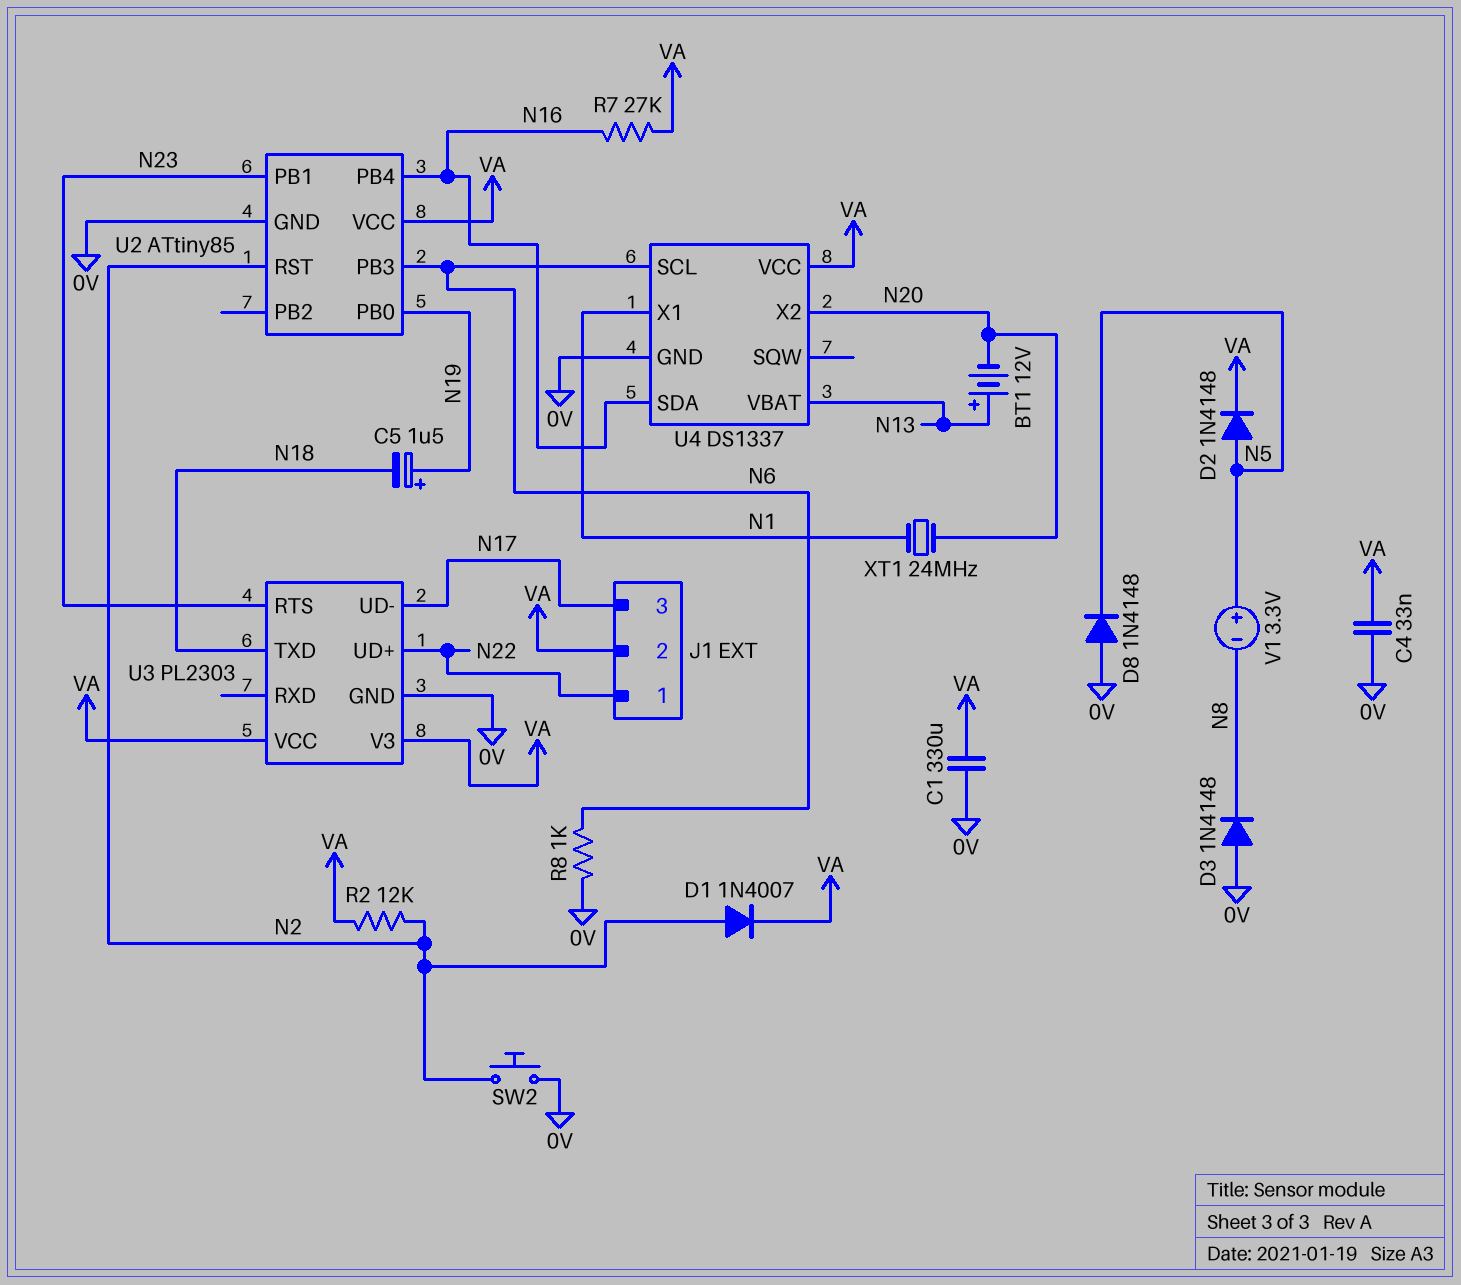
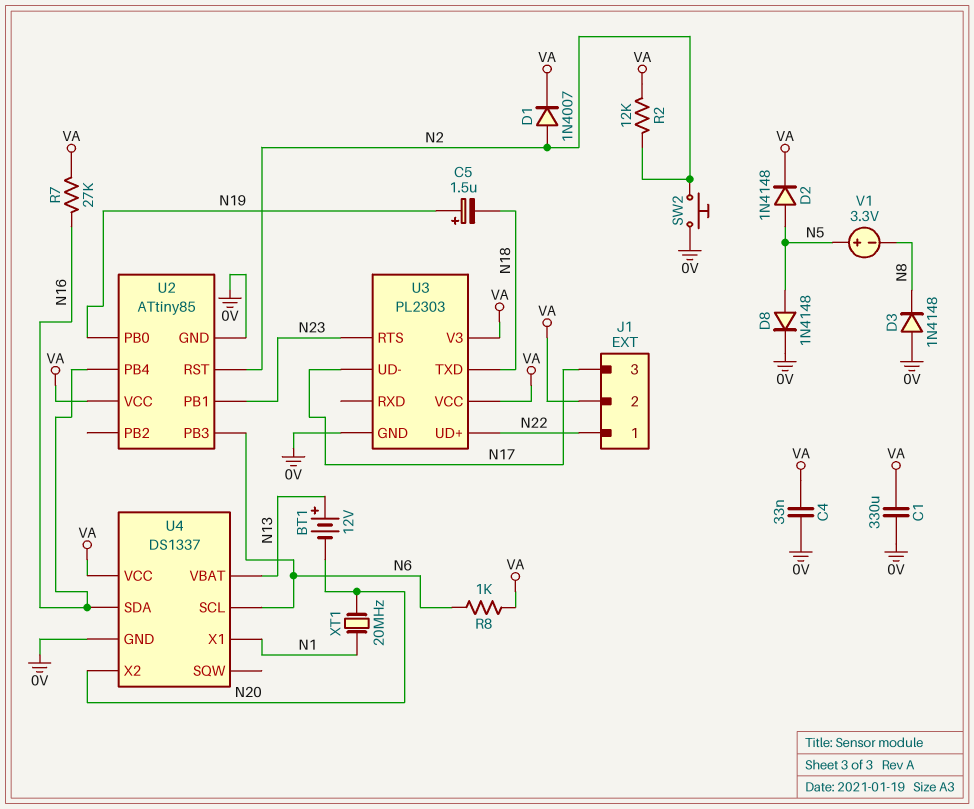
D8: diode 1N4148 (A 0V, K N5) -> diode 1N4148 (A N5, K 0V)
R8: 1k (0V, N6) -> 1k (N6, VA)
XT1: 24MHz (N1, N20) -> 20MHz (N1, N20)

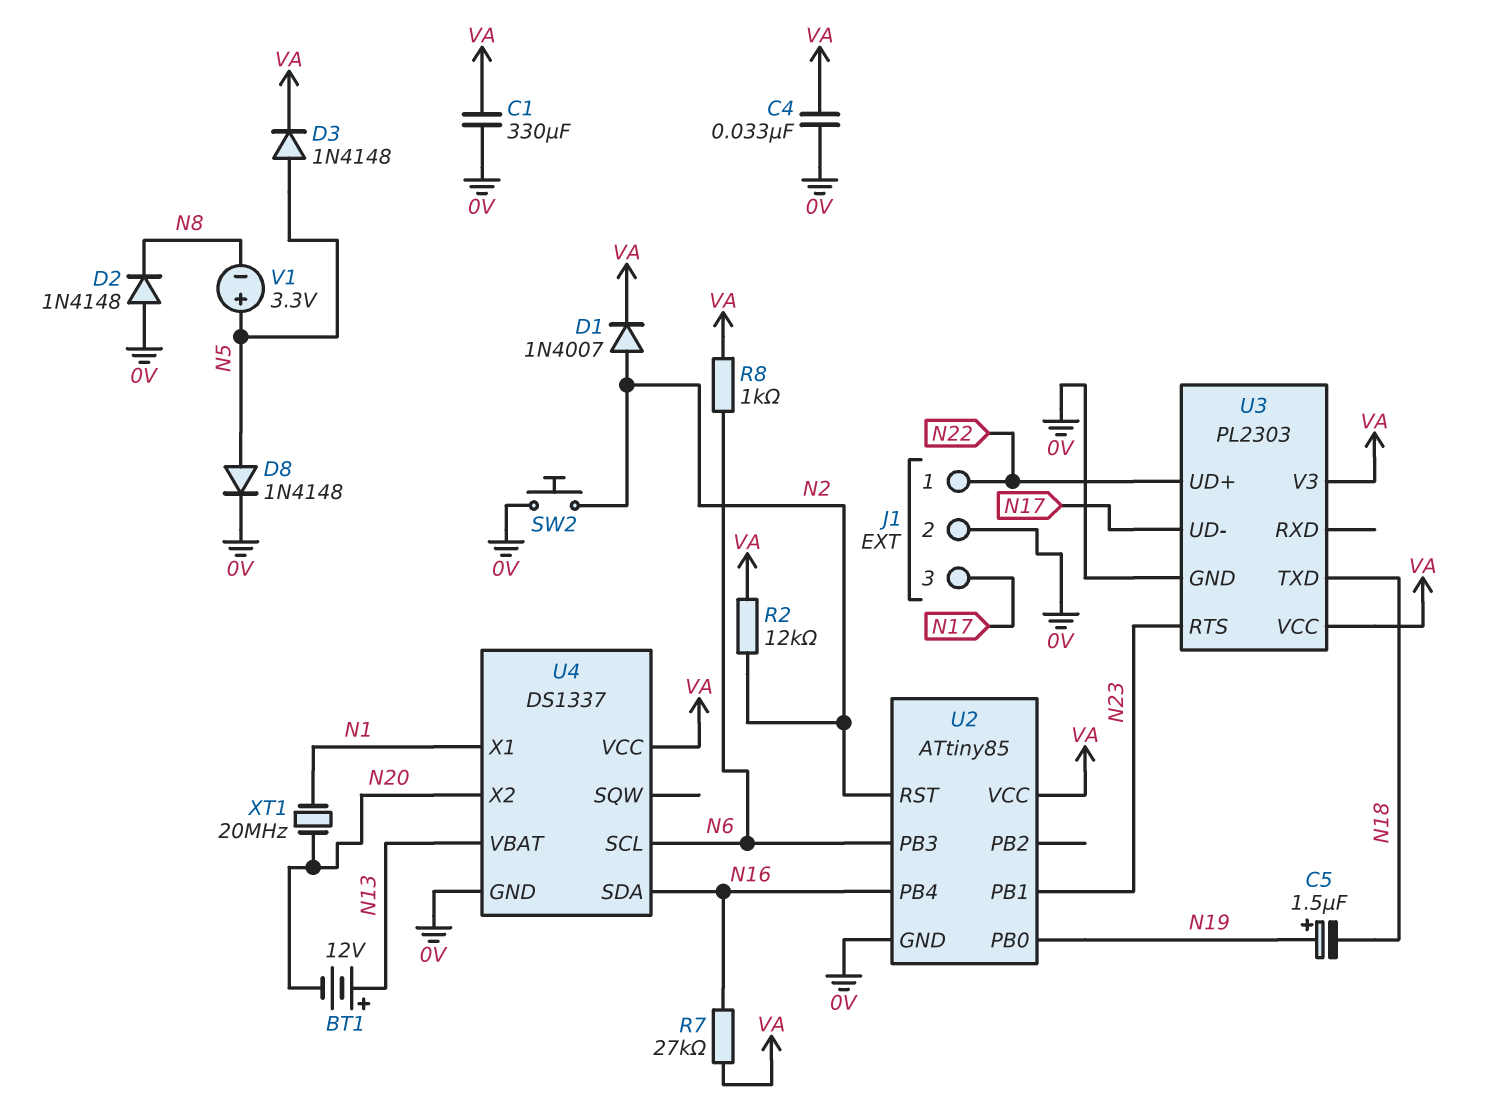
D2: diode 1N4148 (A N5, K VA) -> diode 1N4148 (A 0V, K N8)
D3: diode 1N4148 (A 0V, K N8) -> diode 1N4148 (A N5, K VA)
J1 pin 2: VA -> 0V

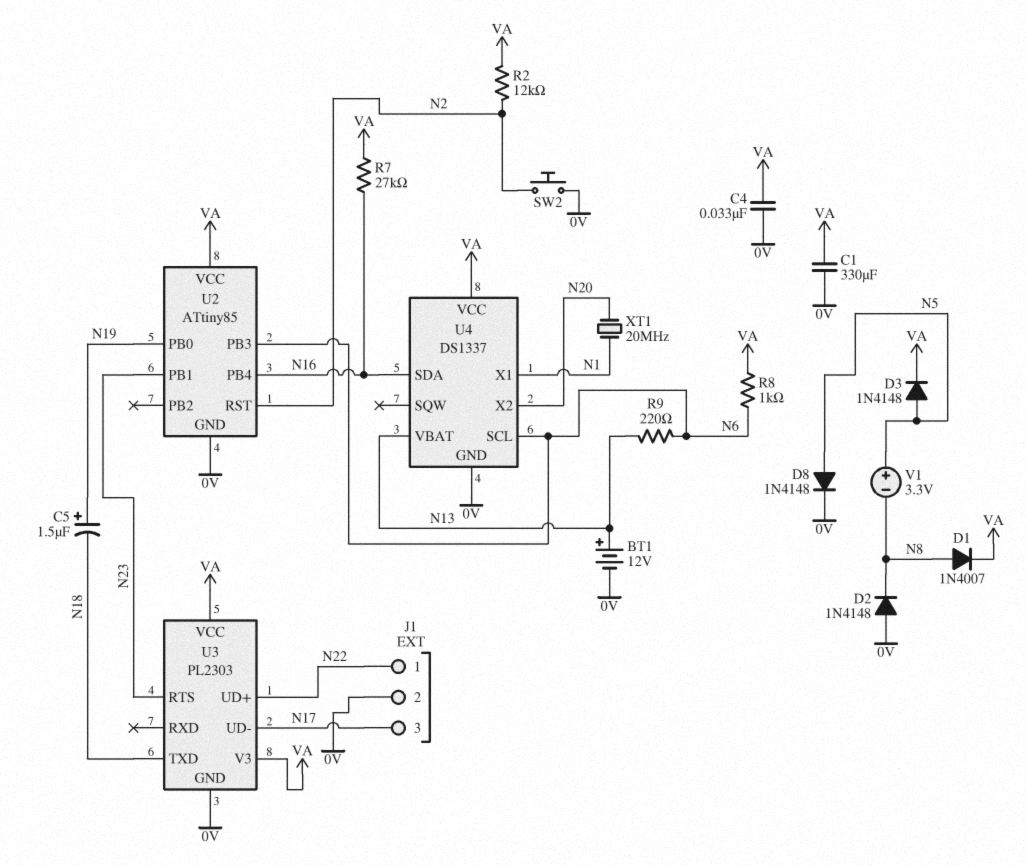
BT1: 12V (plus N13, minus N20) -> 12V (plus N13, minus 0V)
D1: diode 1N4007 (A N2, K VA) -> diode 1N4007 (A N8, K VA)
R9: none -> 220 (N6, N13)

